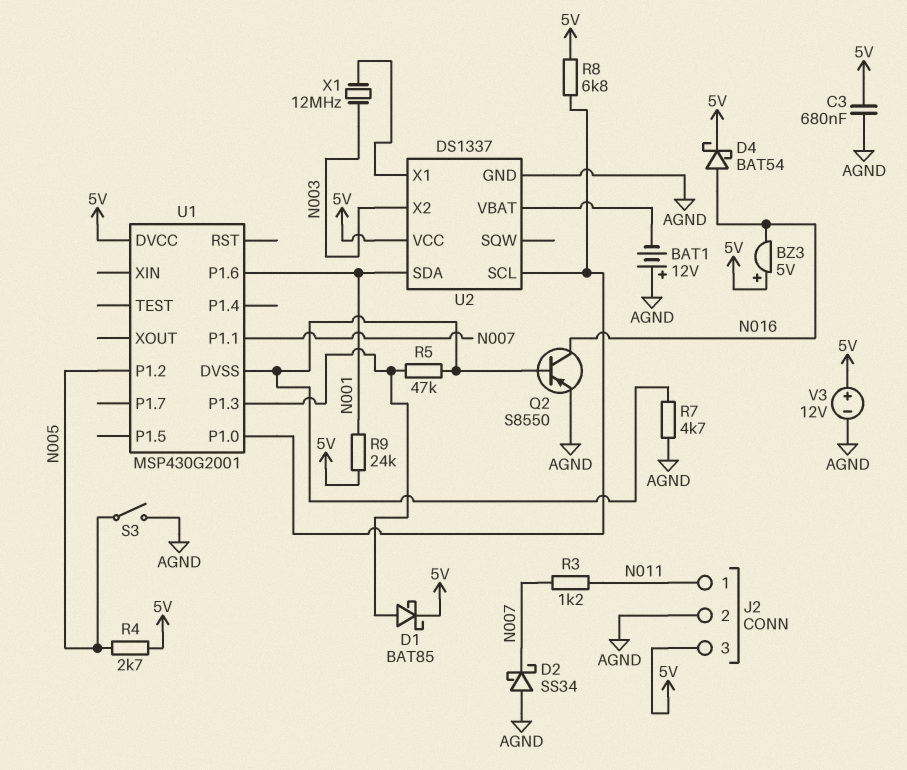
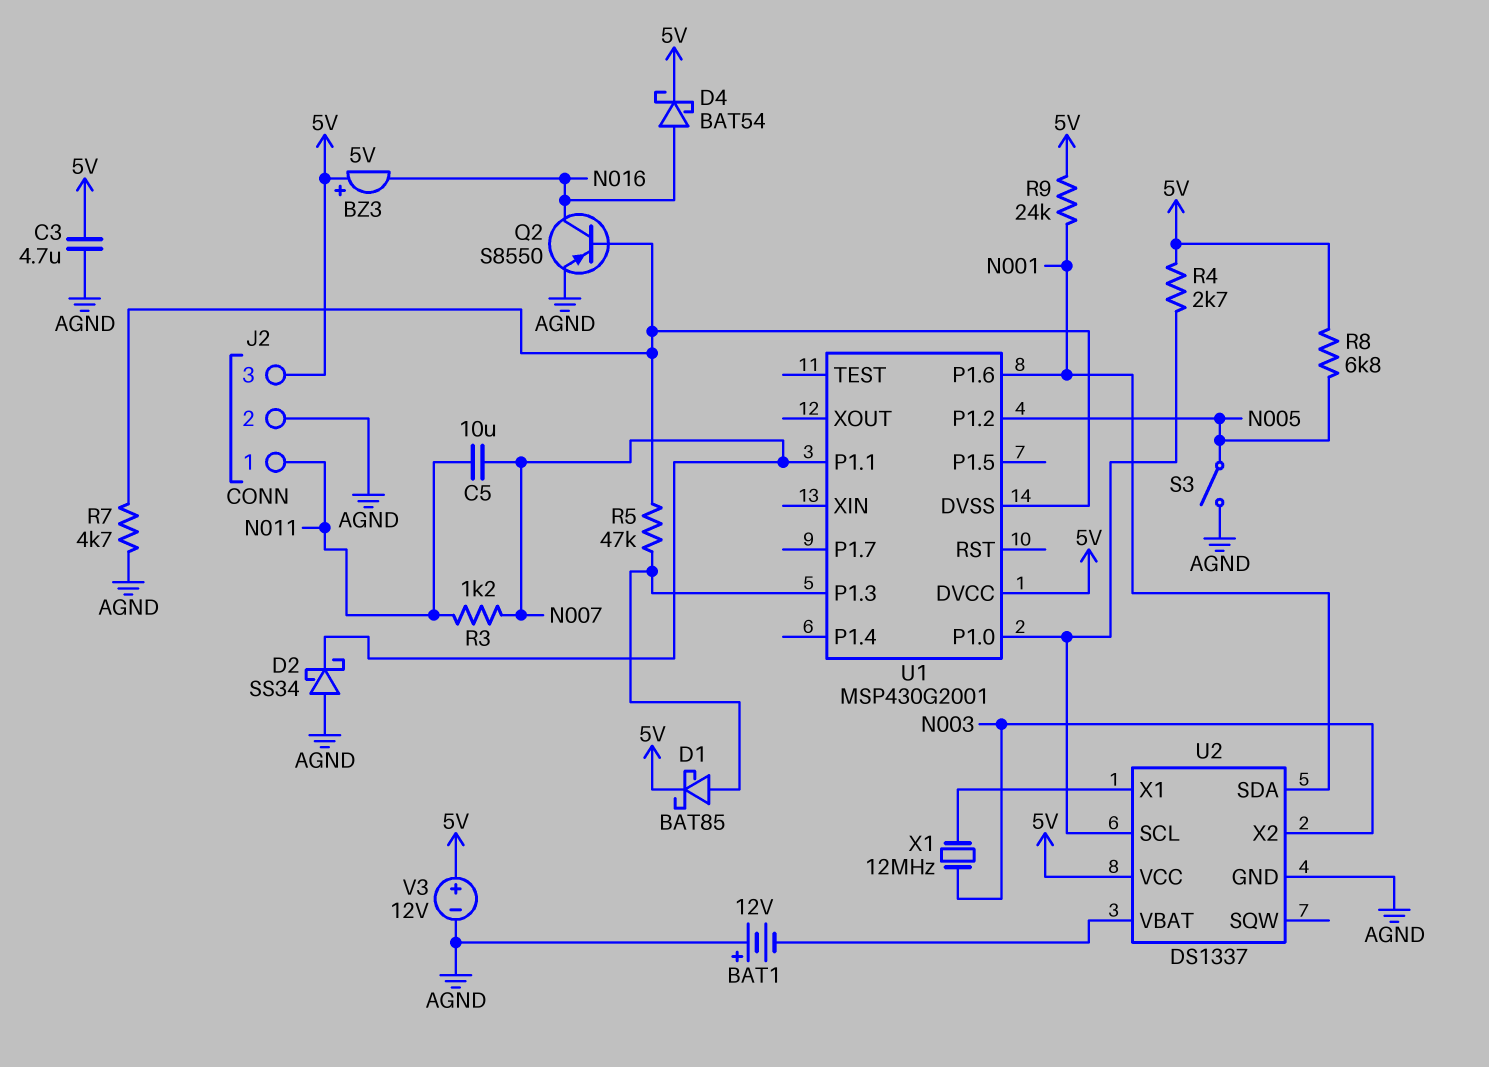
C3: 680nF (5V, AGND) -> 4.7uF (5V, AGND)
C5: none -> 10uF (N007, N011)
R4: 2.7k (5V, N005) -> 2.7k (5V, U1/P1.0)
R8: 6.8k (5V, U1/P1.0) -> 6.8k (5V, N005)

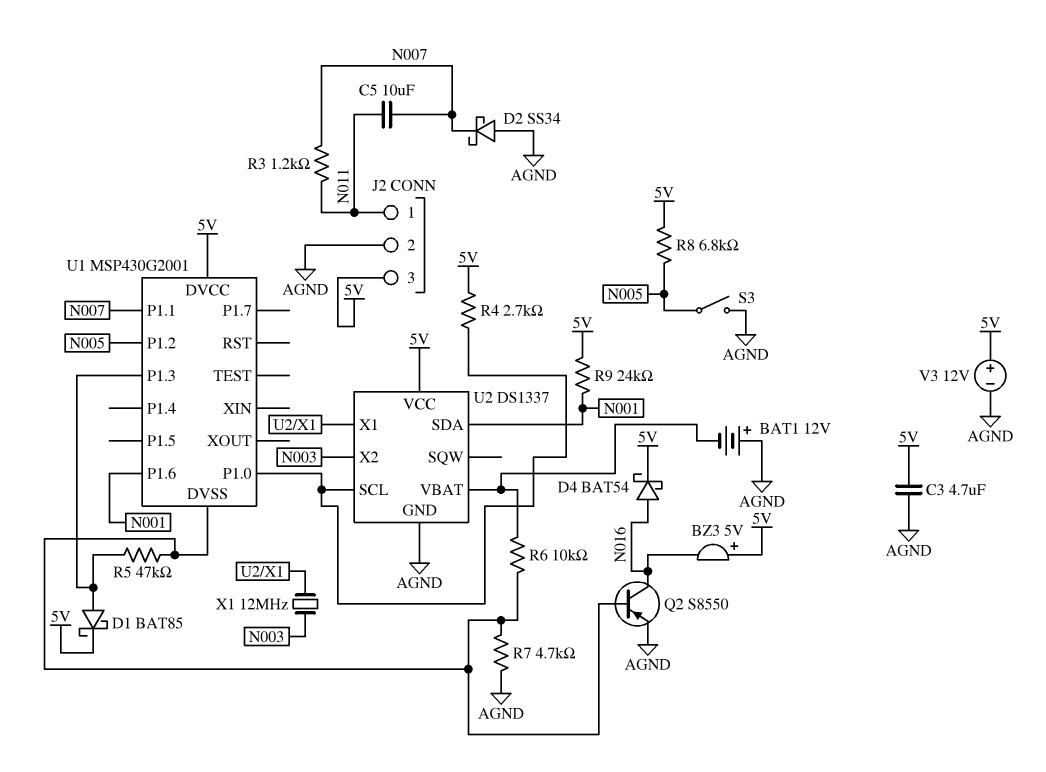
R6: none -> 10k (U1/DVSS, U2/VBAT)

